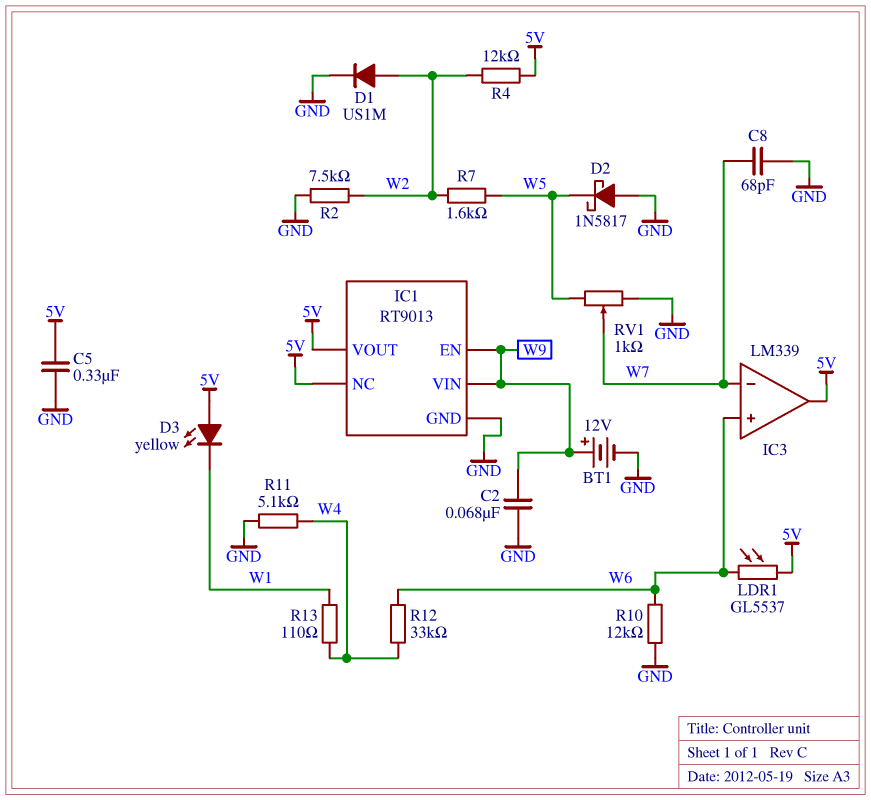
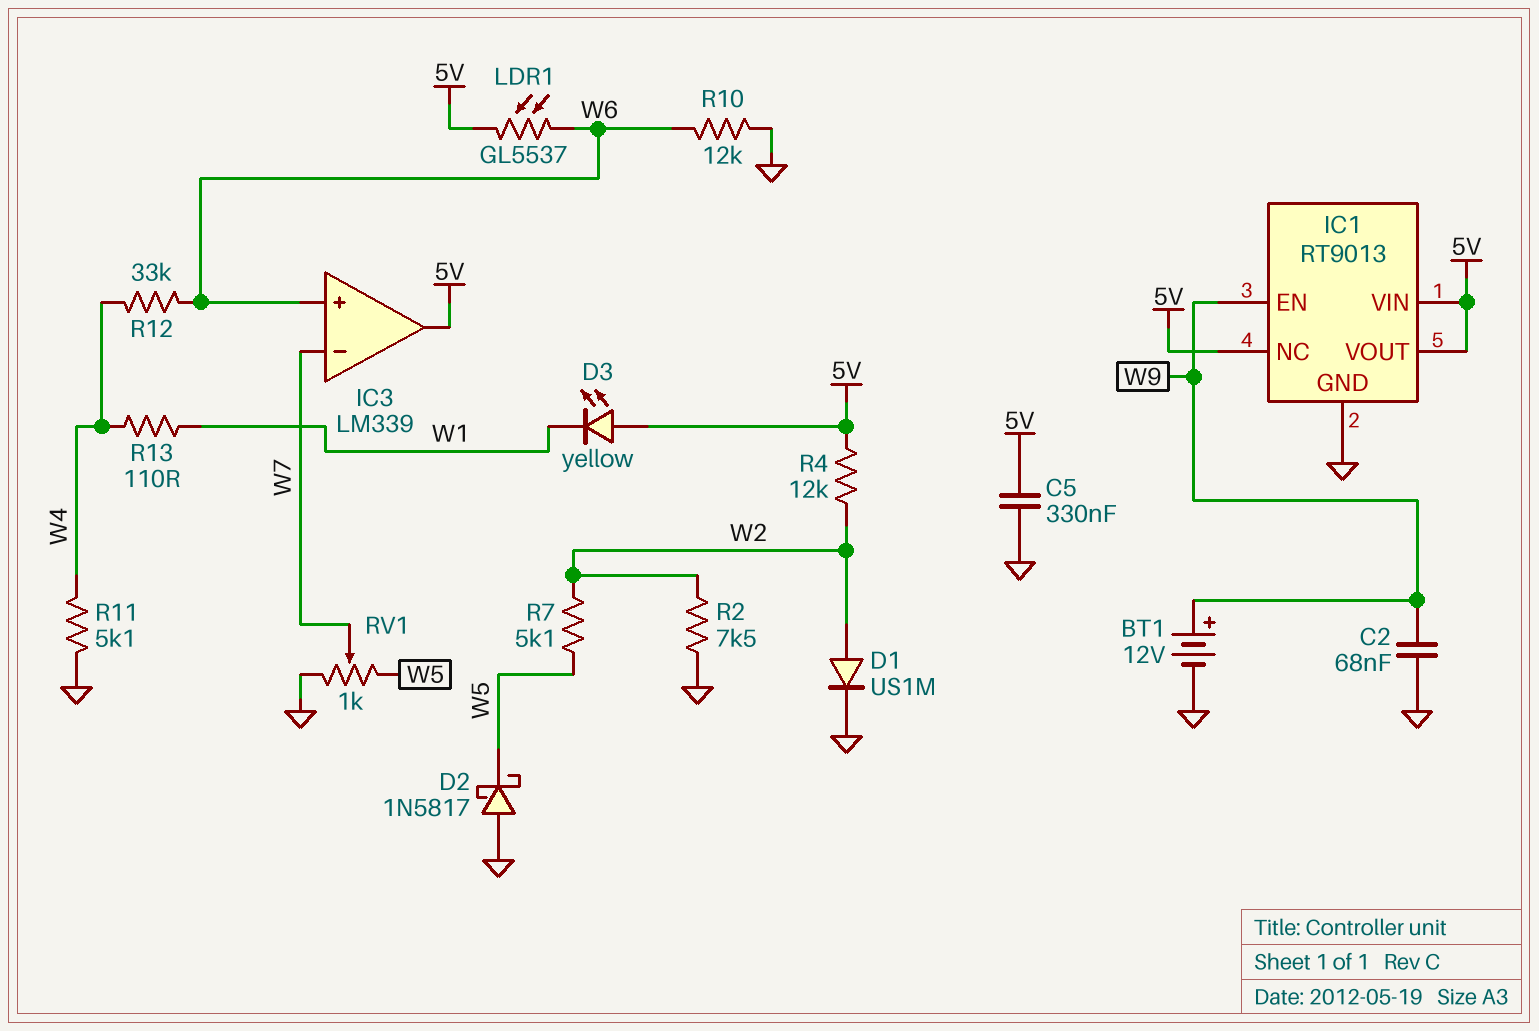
C8: 68pF (GND, W7) -> none
IC1 pin VIN: W9 -> 5V
R7: 1.6k (W2, W5) -> 5.1k (W2, W5)

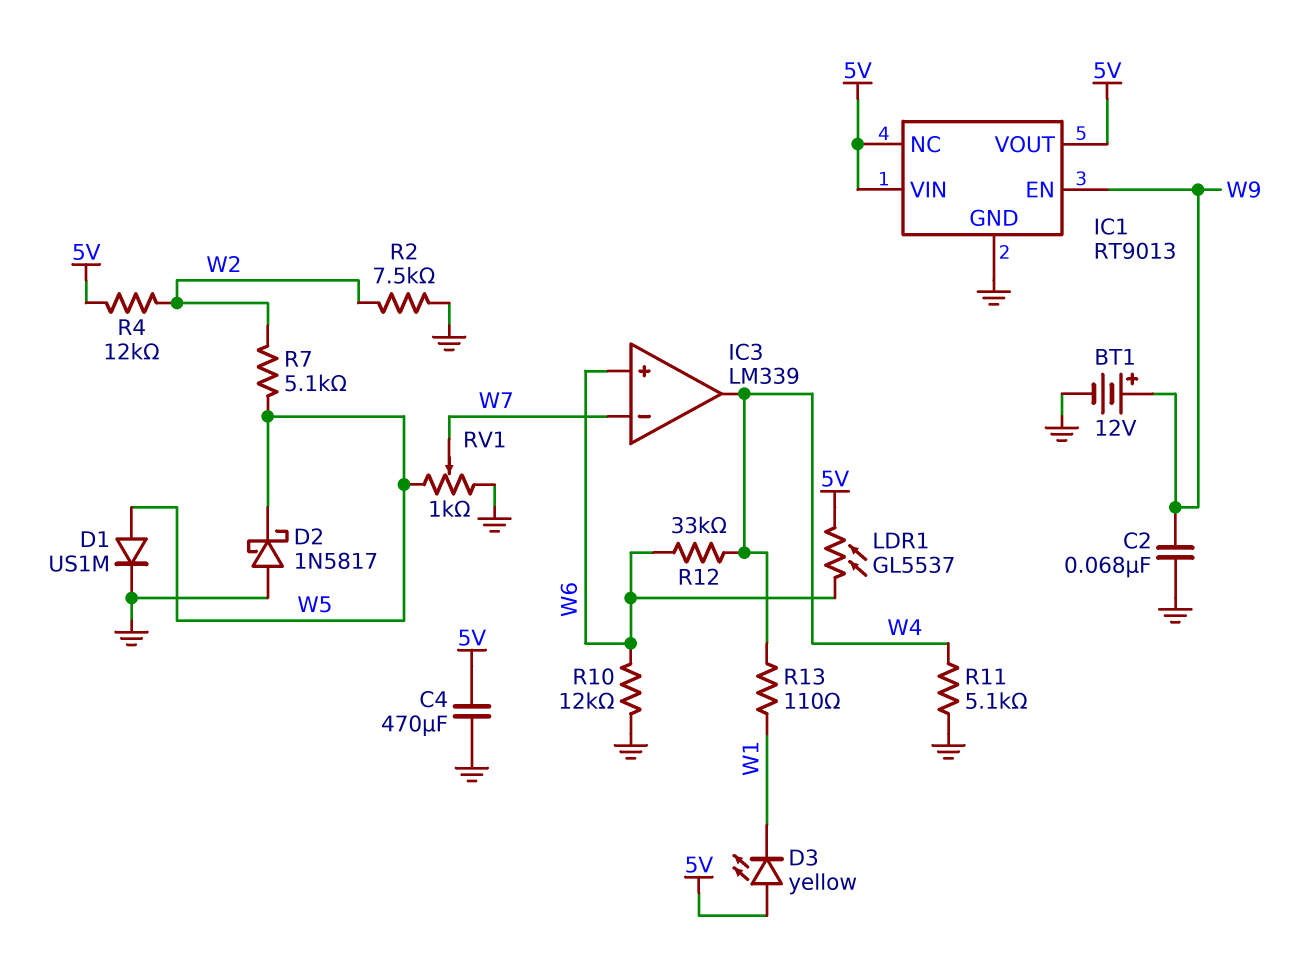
C4: none -> 470uF (5V, GND)
C5: 330nF (5V, GND) -> none
D1: diode US1M (A W2, K GND) -> diode US1M (A W5, K GND)
IC3 pin out: 5V -> W4

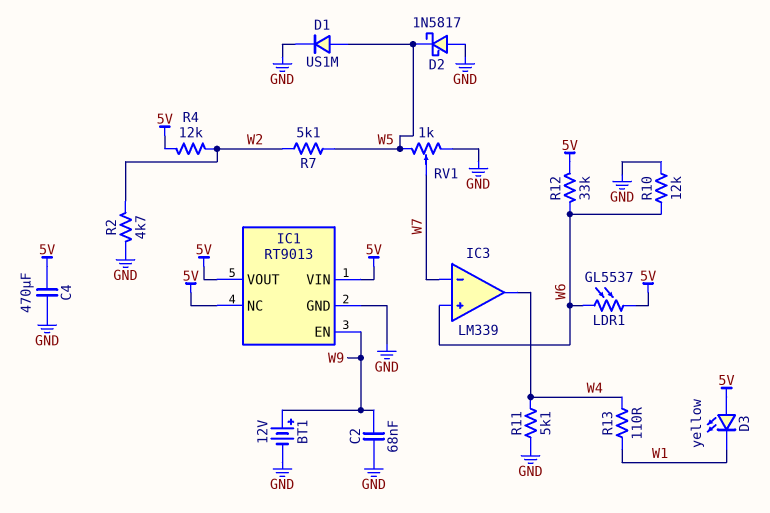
R2: 7.5k (GND, W2) -> 4.7k (GND, W2)
R12: 33k (W4, W6) -> 33k (5V, W6)

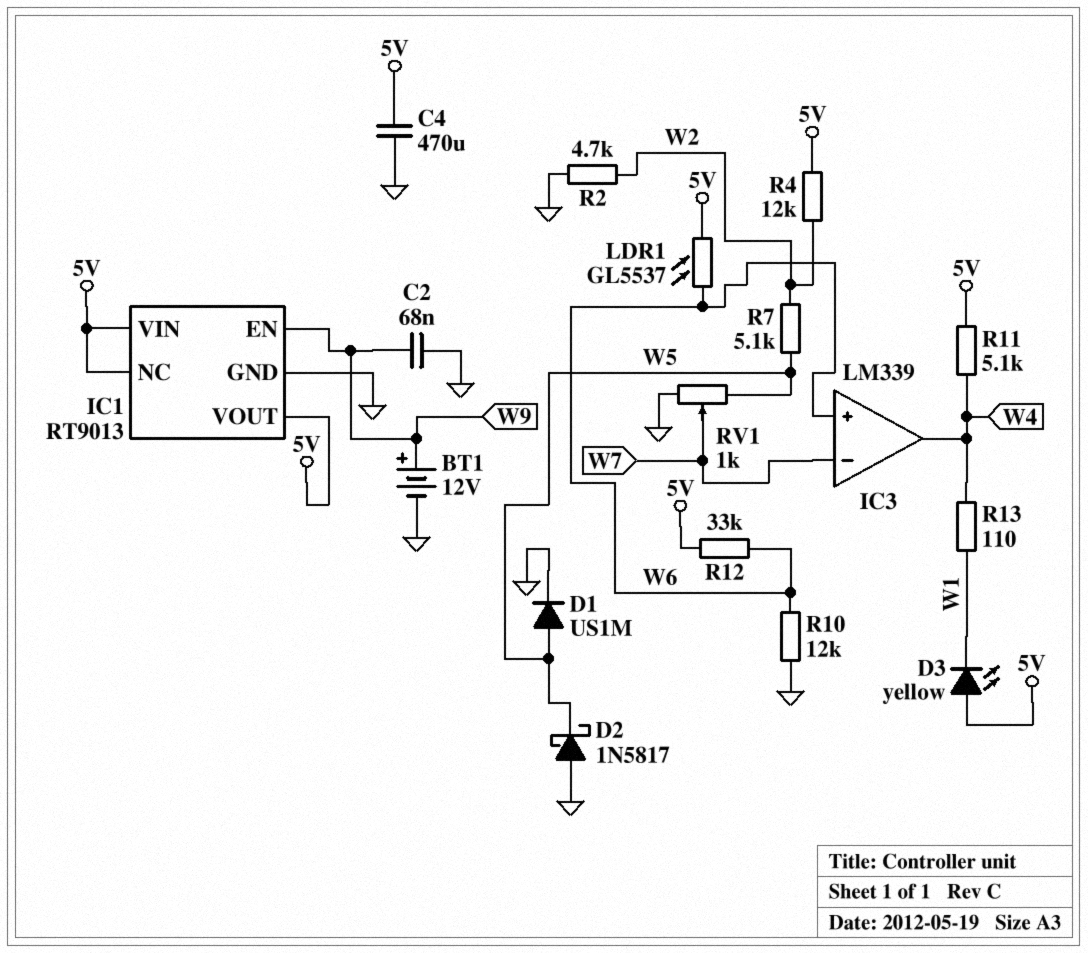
R11: 5.1k (GND, W4) -> 5.1k (5V, W4)

